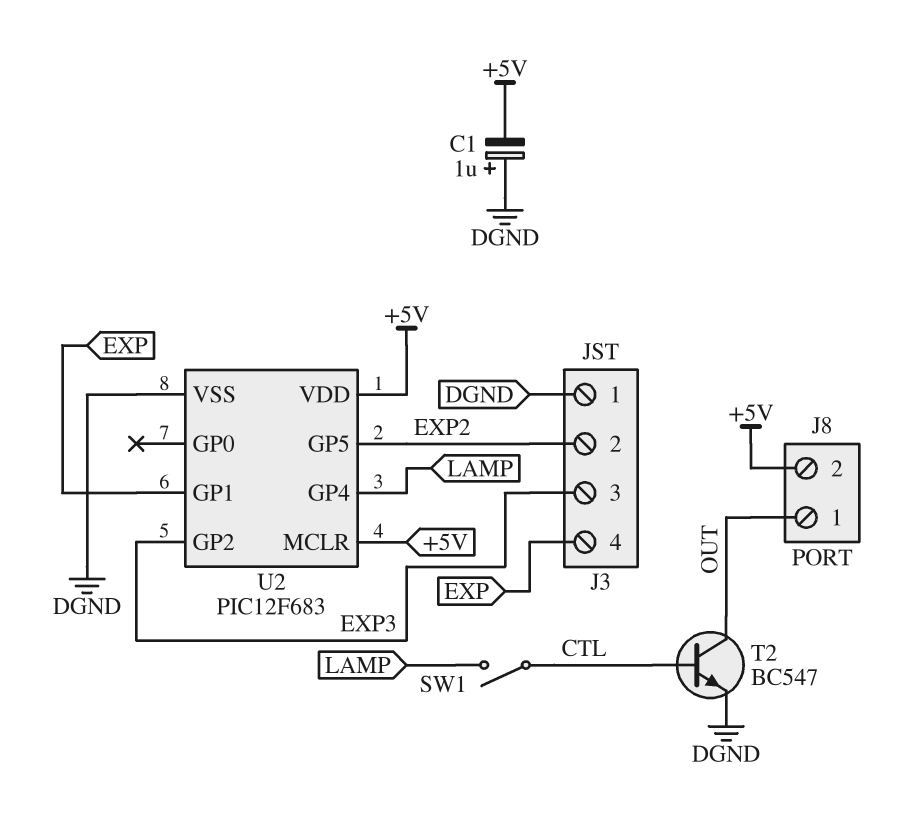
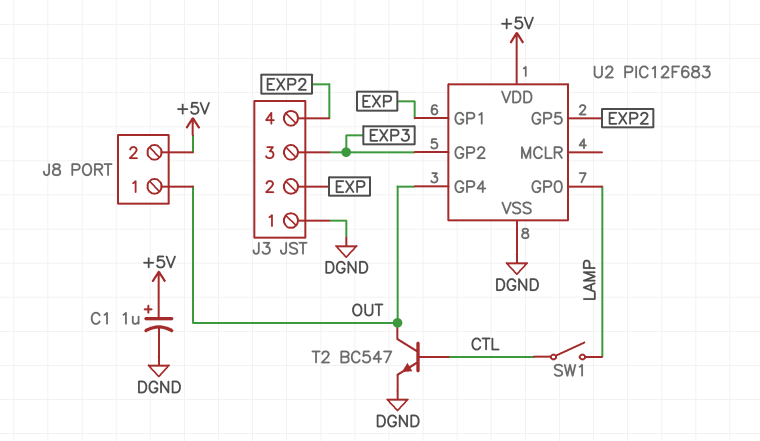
C1: 1uF (plus DGND, minus +5V) -> 1uF (plus +5V, minus DGND)
J3 pin 2: EXP2 -> EXP
J3 pin 4: EXP -> EXP2
U2 pin GP0: none -> LAMP
U2 pin GP4: LAMP -> OUT
U2 pin MCLR: +5V -> none

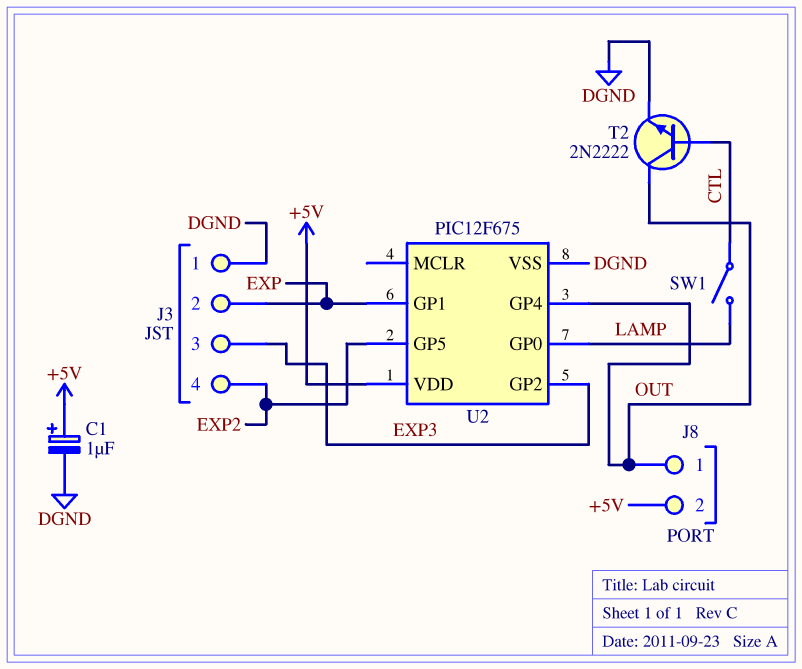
T2: NPN BC547 (B CTL, C OUT, E DGND) -> NPN 2N2222 (B CTL, C OUT, E DGND)
U2: PIC12F683 -> PIC12F675

